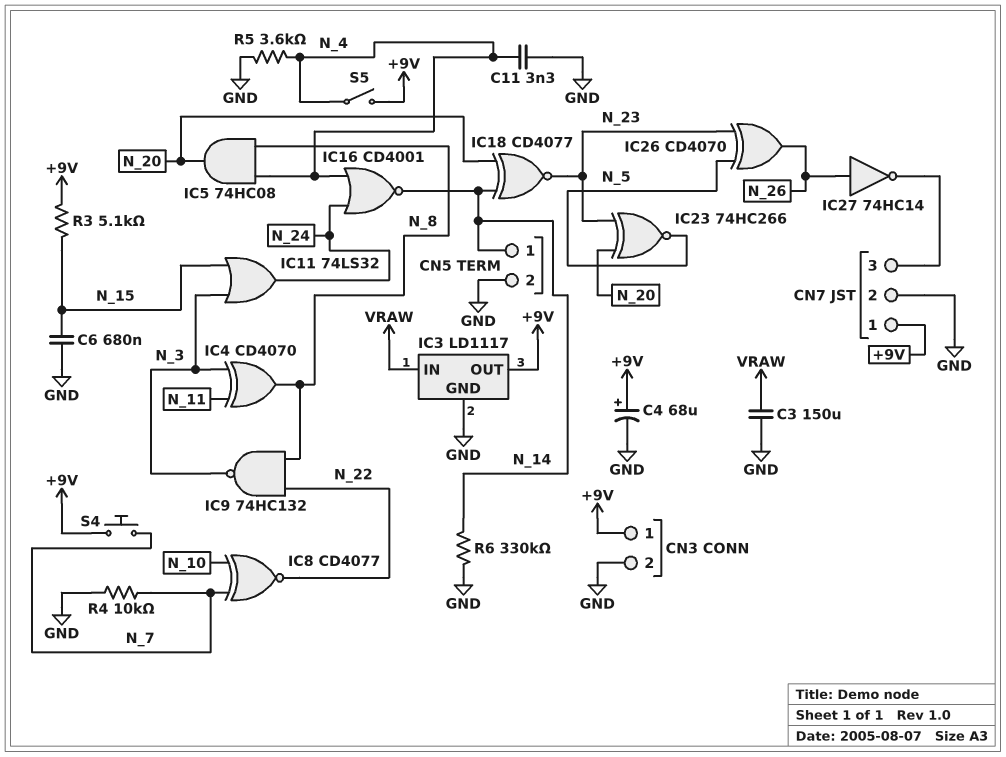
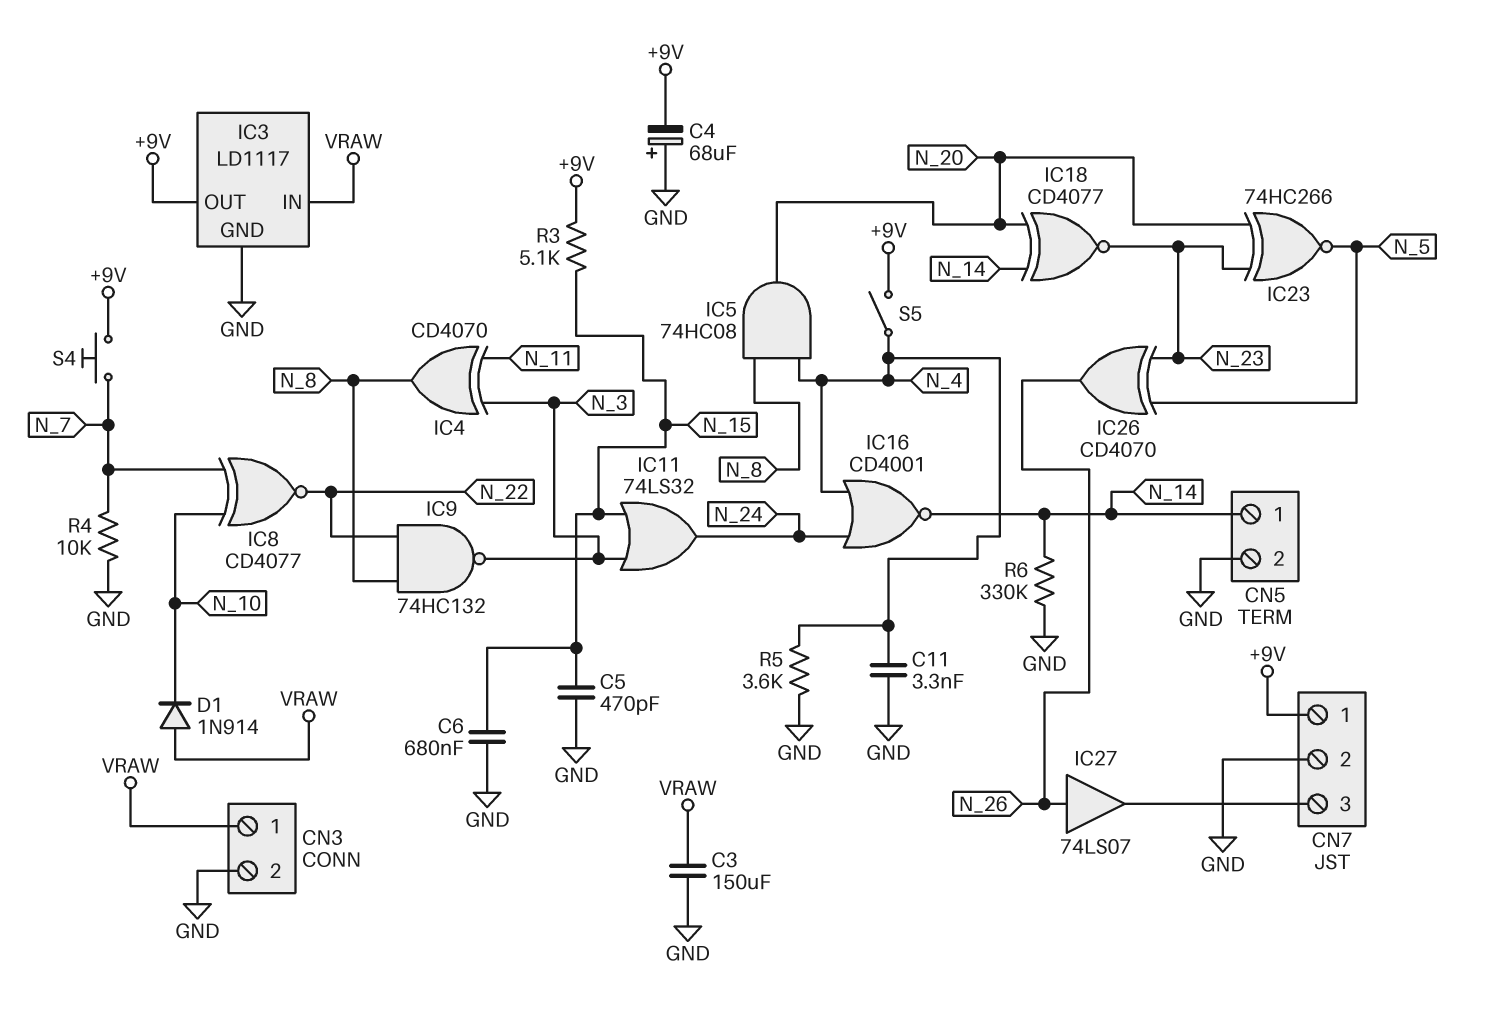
C4: 68uF (plus +9V, minus GND) -> 68uF (plus GND, minus +9V)
C5: none -> 470pF (GND, N_15)
CN3 pin 1: +9V -> VRAW
D1: none -> diode 1N914 (A VRAW, K N_10)
IC27: NOT 74HC14 (in N_26, out CN7/3) -> buffer 74LS07 (in N_26, out CN7/3)

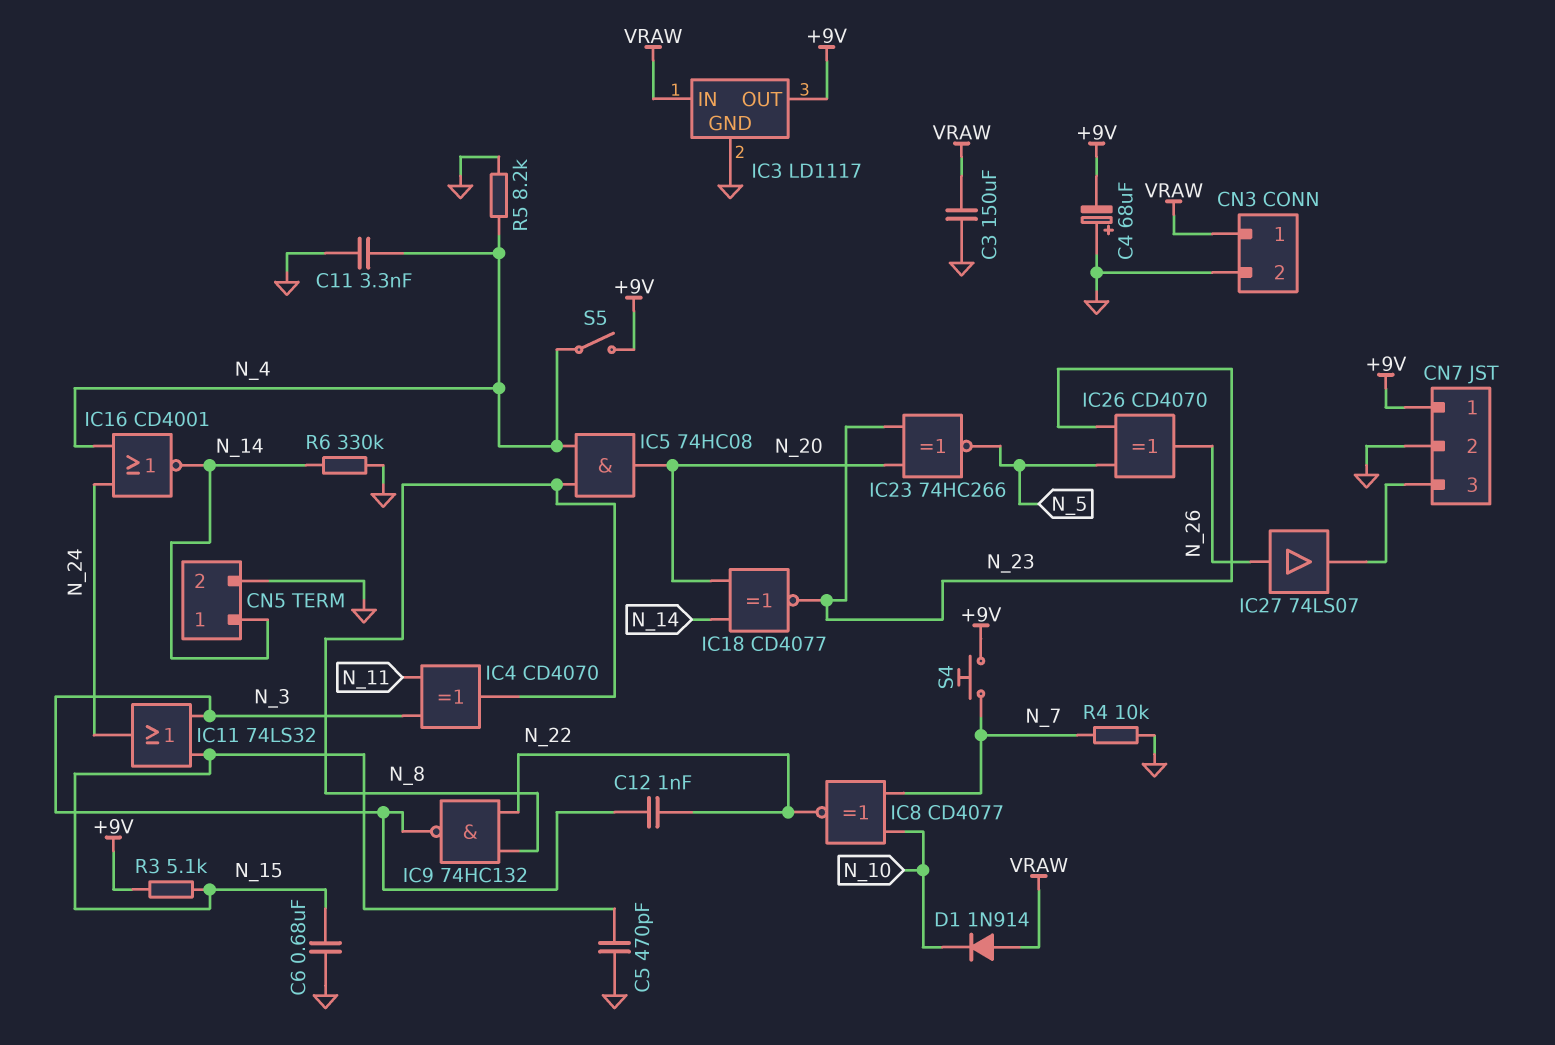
C12: none -> 1nF (N_3, N_22)
R5: 3.6k (GND, N_4) -> 8.2k (GND, N_4)

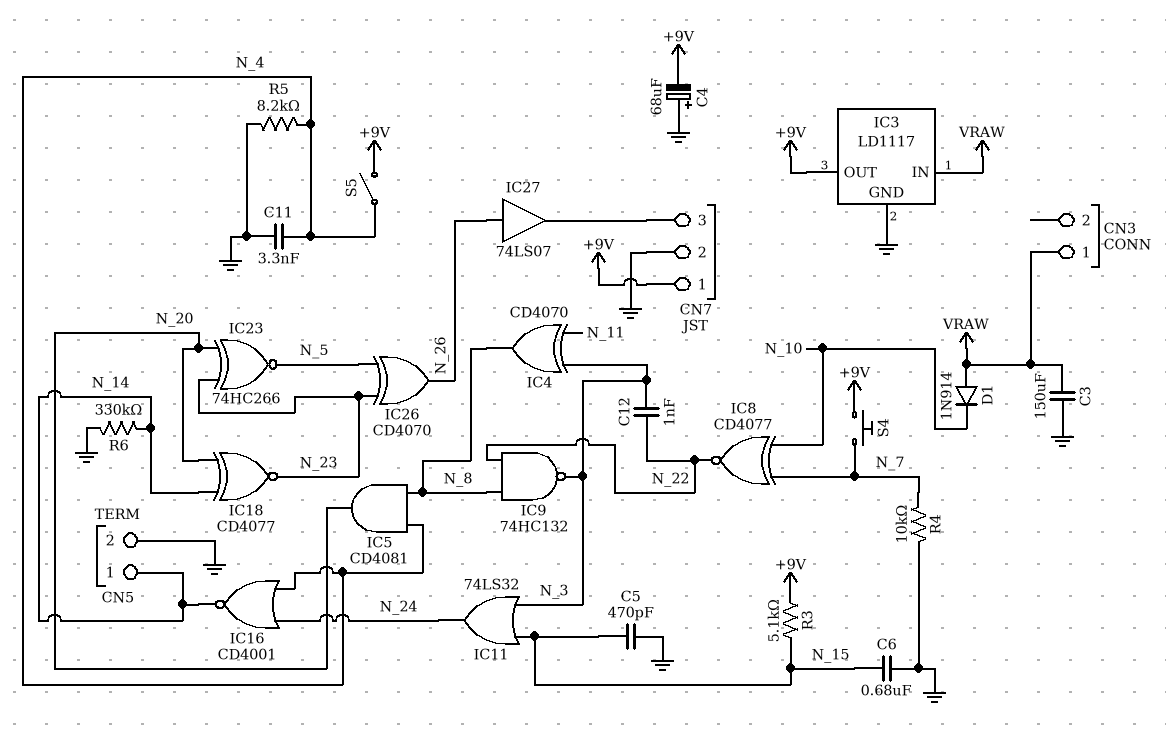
CN3 pin 2: GND -> none
IC5: AND 74HC08 (in N_4, in N_8, out N_20) -> AND CD4081 (in N_4, in N_8, out N_20)

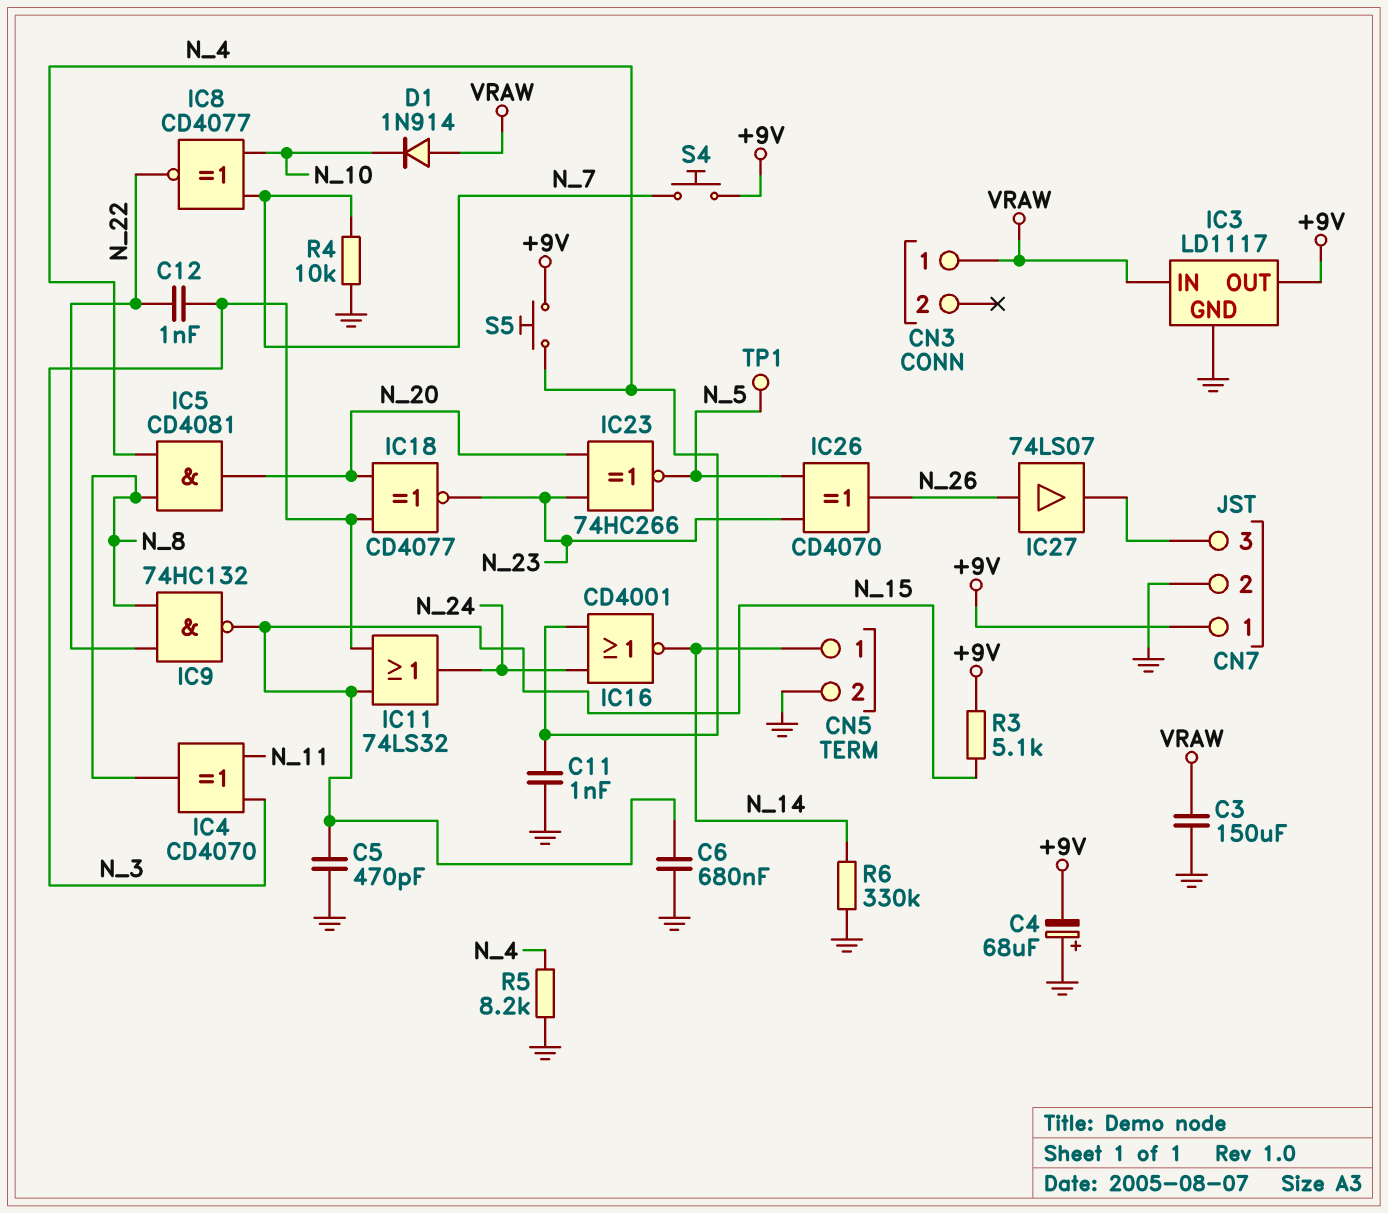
C11: 3.3nF (GND, N_4) -> 1nF (GND, N_4)
IC9: NAND 74HC132 (in N_8, in N_22, out N_3) -> NAND 74HC132 (in N_8, in N_22, out N_15)
IC18: XNOR CD4077 (in N_14, in N_20, out N_23) -> XNOR CD4077 (in N_3, in N_20, out N_23)
S5: switch (+9V, N_4) -> button (+9V, N_4)
TP1: none -> test point (N_5)

